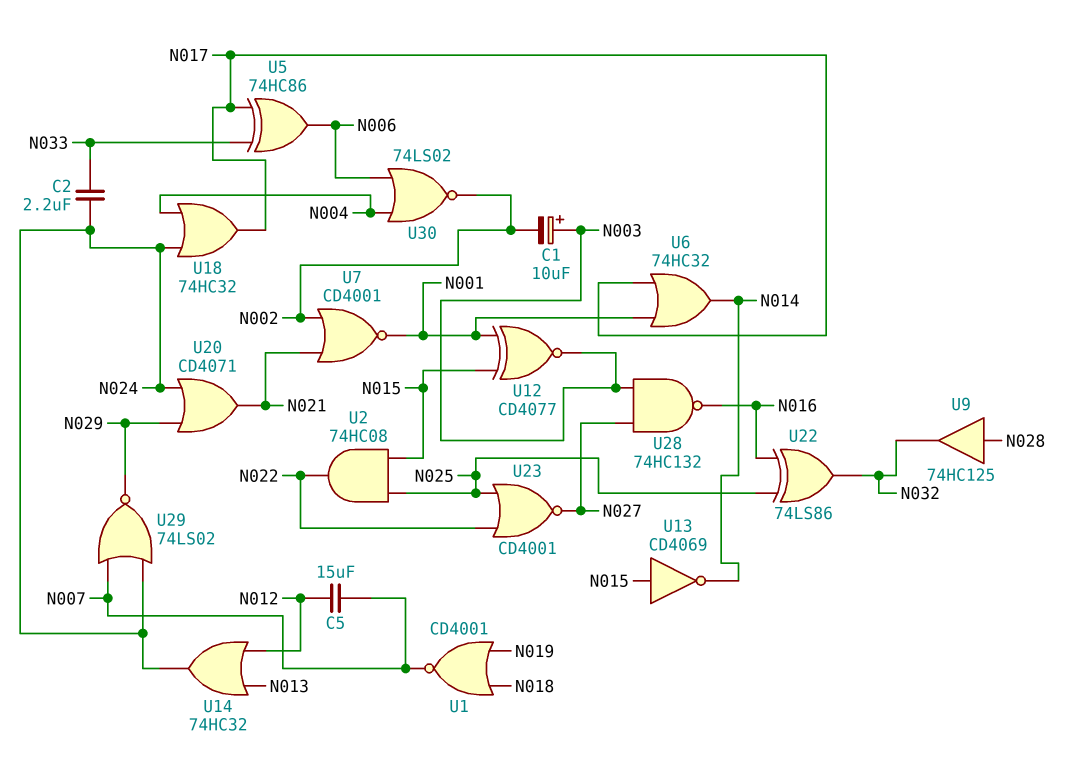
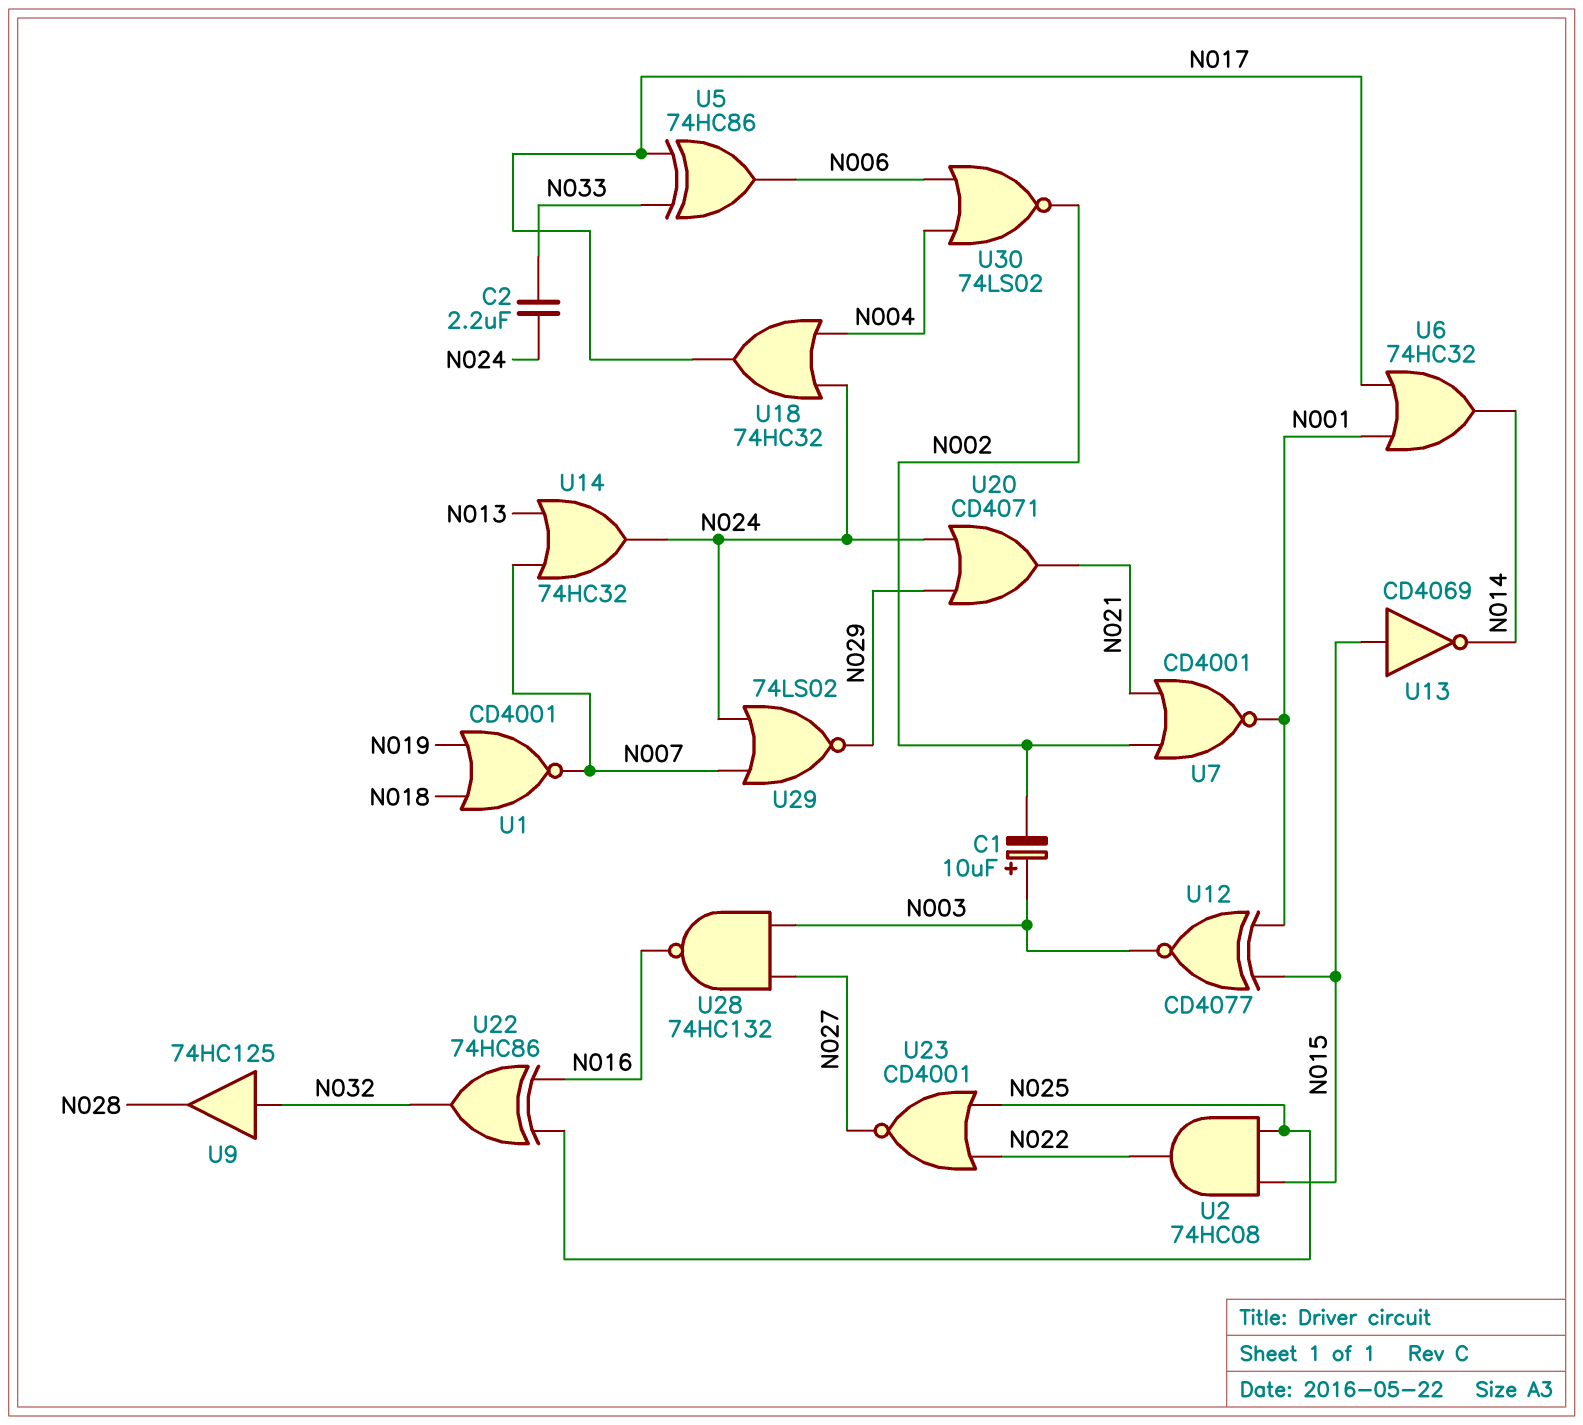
C5: 15uF (N007, N012) -> none
U9: buffer 74HC125 (in N028, out N032) -> buffer 74HC125 (in N032, out N028)
U14: OR 74HC32 (in N012, in N013, out N024) -> OR 74HC32 (in N007, in N013, out N024)
U22: XOR 74LS86 (in N016, in N025, out N032) -> XOR 74HC86 (in N016, in N025, out N032)

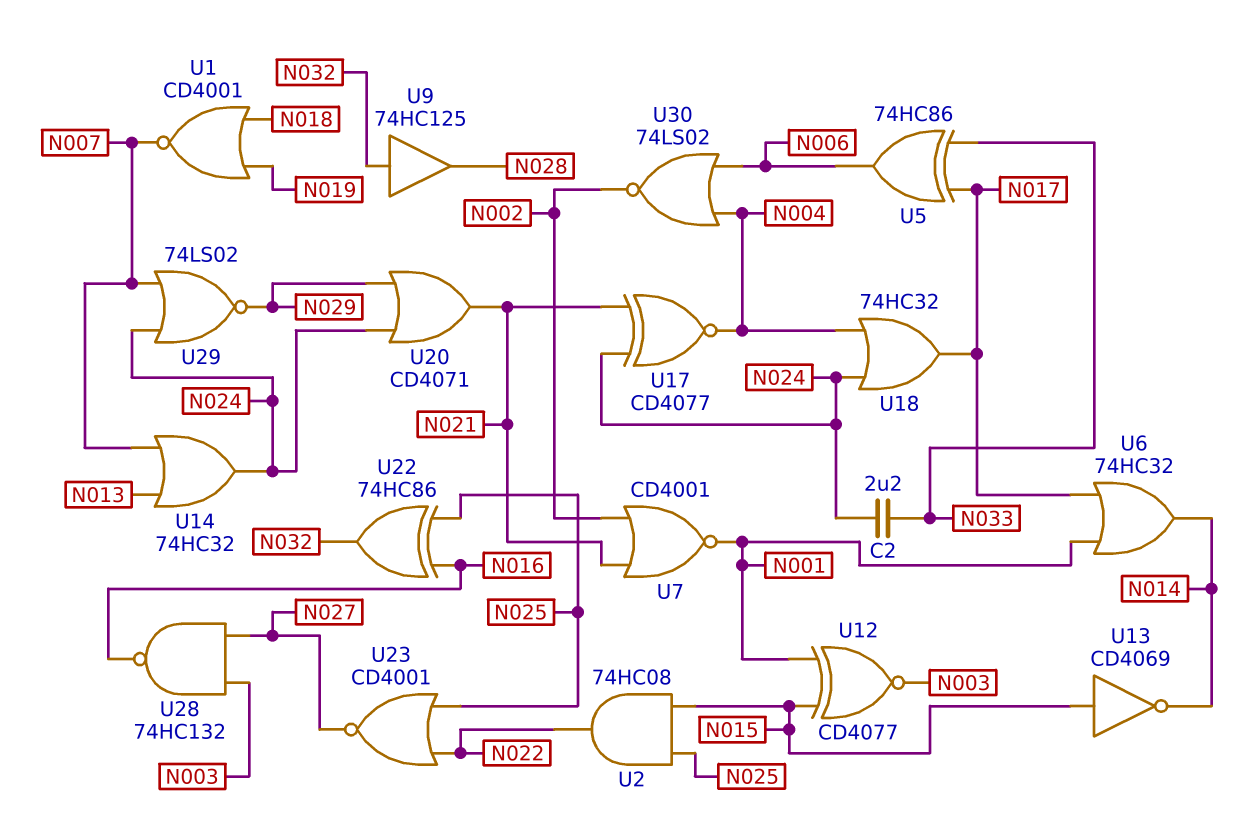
C1: 10uF (plus N003, minus N002) -> none
U17: none -> XNOR CD4077 (in N021, in N024, out N004)

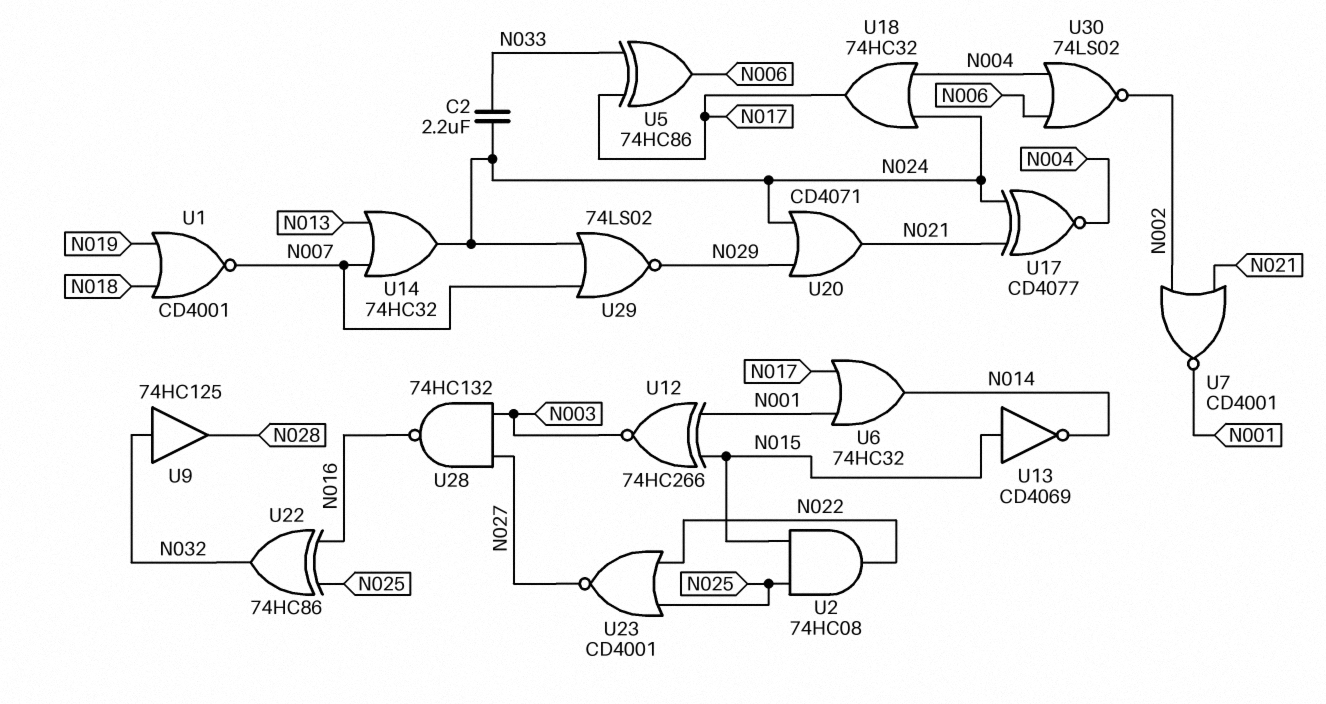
U12: XNOR CD4077 (in N001, in N015, out N003) -> XNOR 74HC266 (in N001, in N015, out N003)

